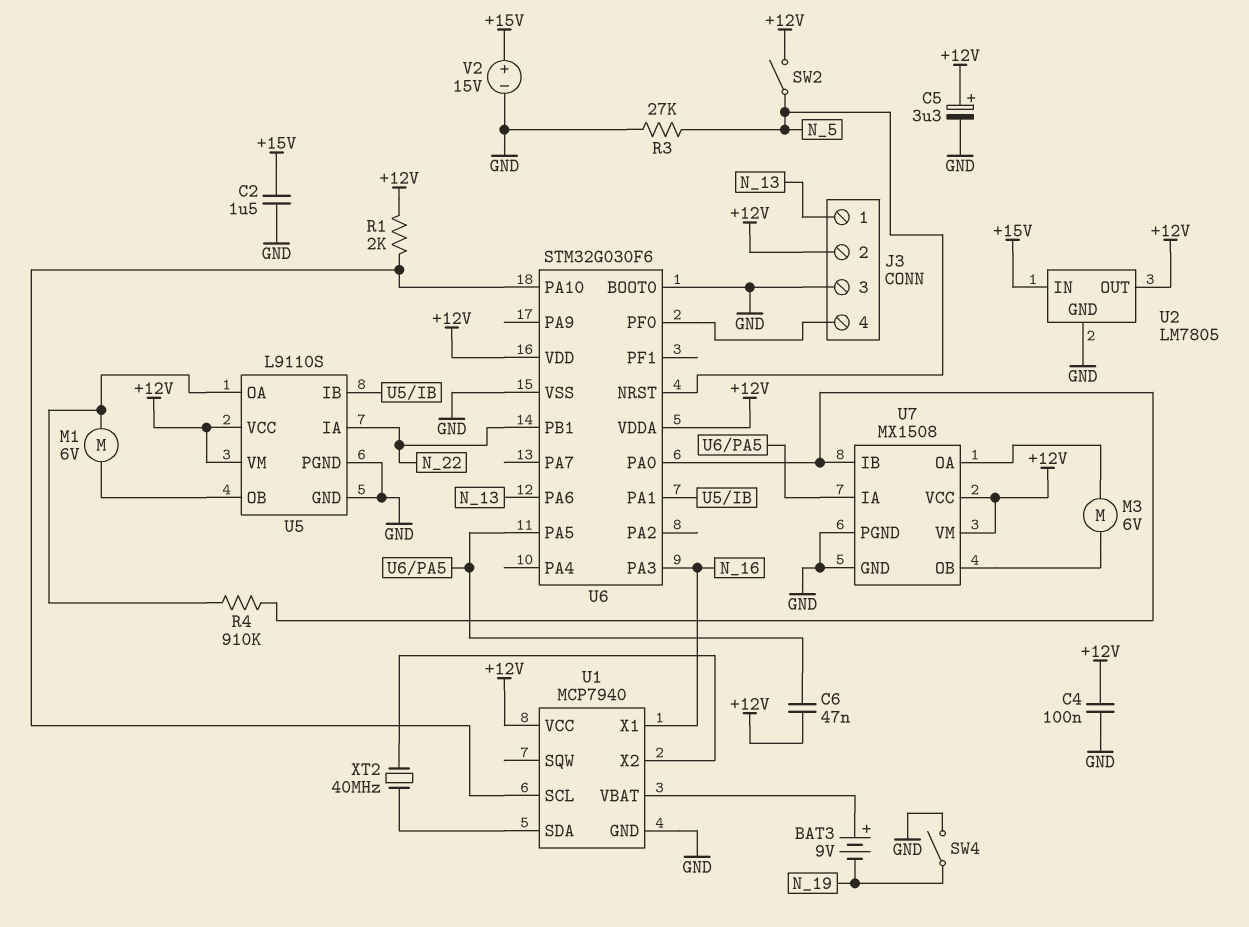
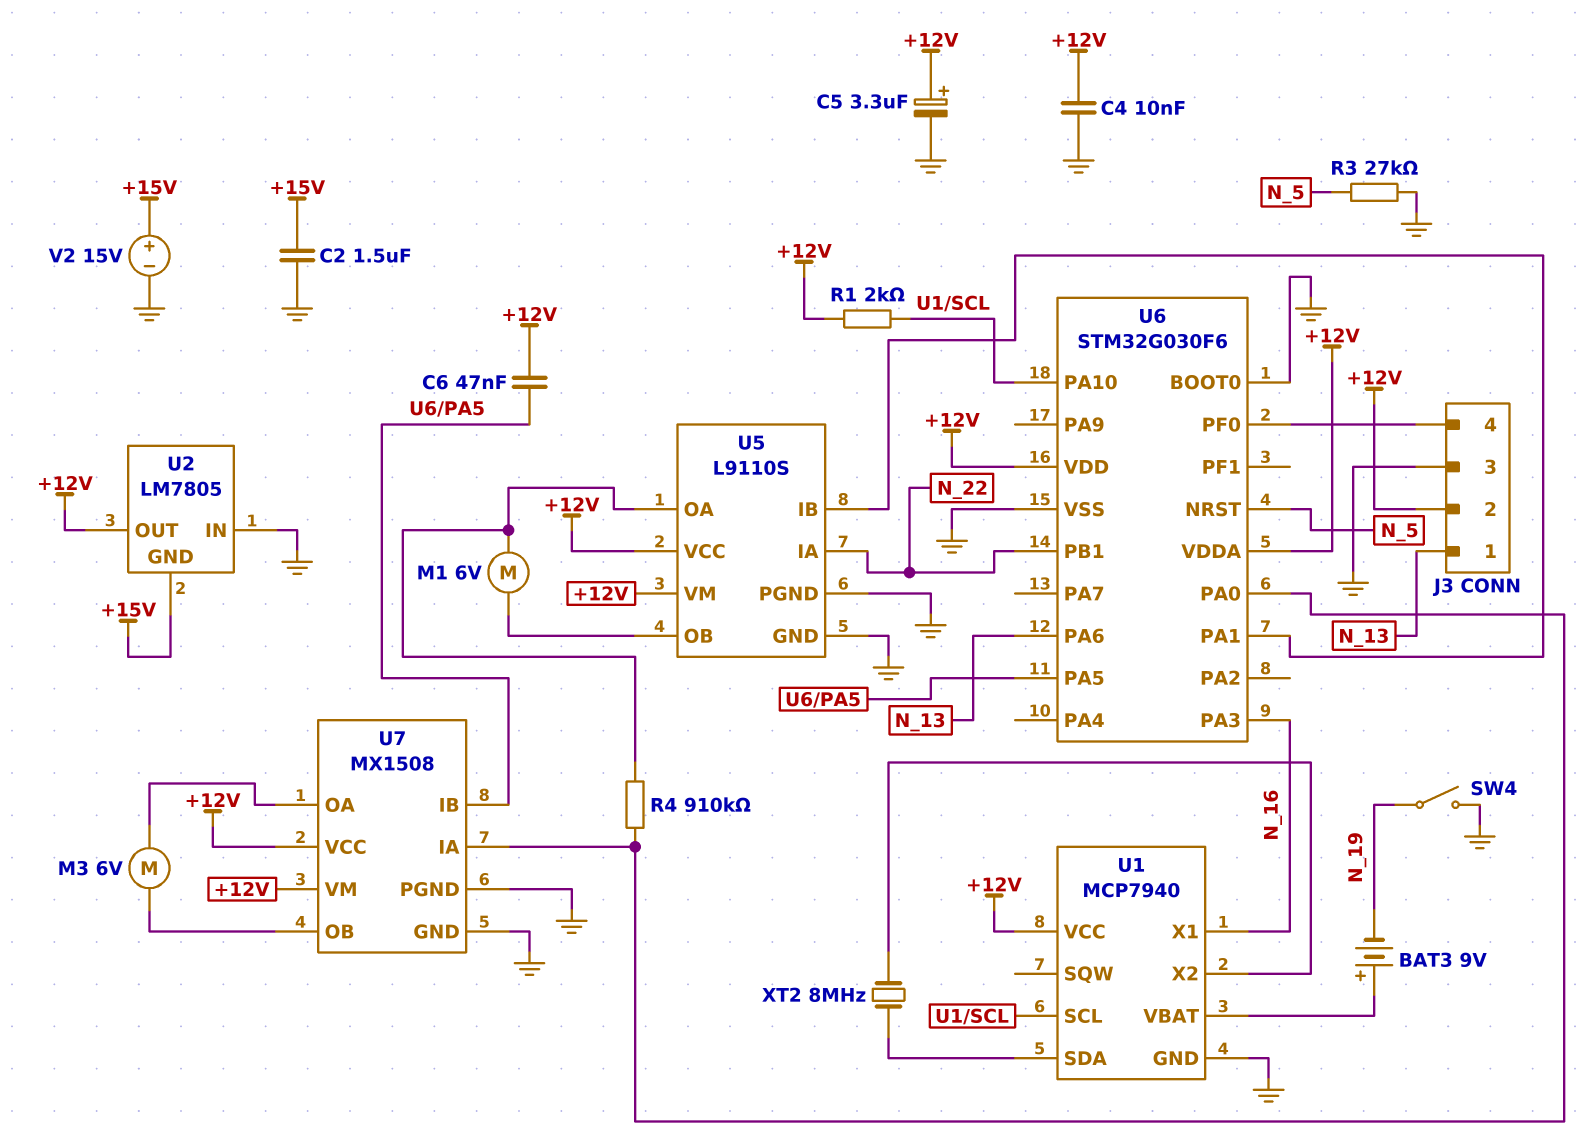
C4: 100nF (+12V, GND) -> 10nF (+12V, GND)
SW2: switch (+12V, N_5) -> none
U2 pin GND: GND -> +15V
U2 pin IN: +15V -> GND
U7 pin IA: U6/PA5 -> U6/PA0
U7 pin IB: U6/PA0 -> U6/PA5
XT2: 40MHz (U1/SDA, U1/X2) -> 8MHz (U1/SDA, U1/X2)

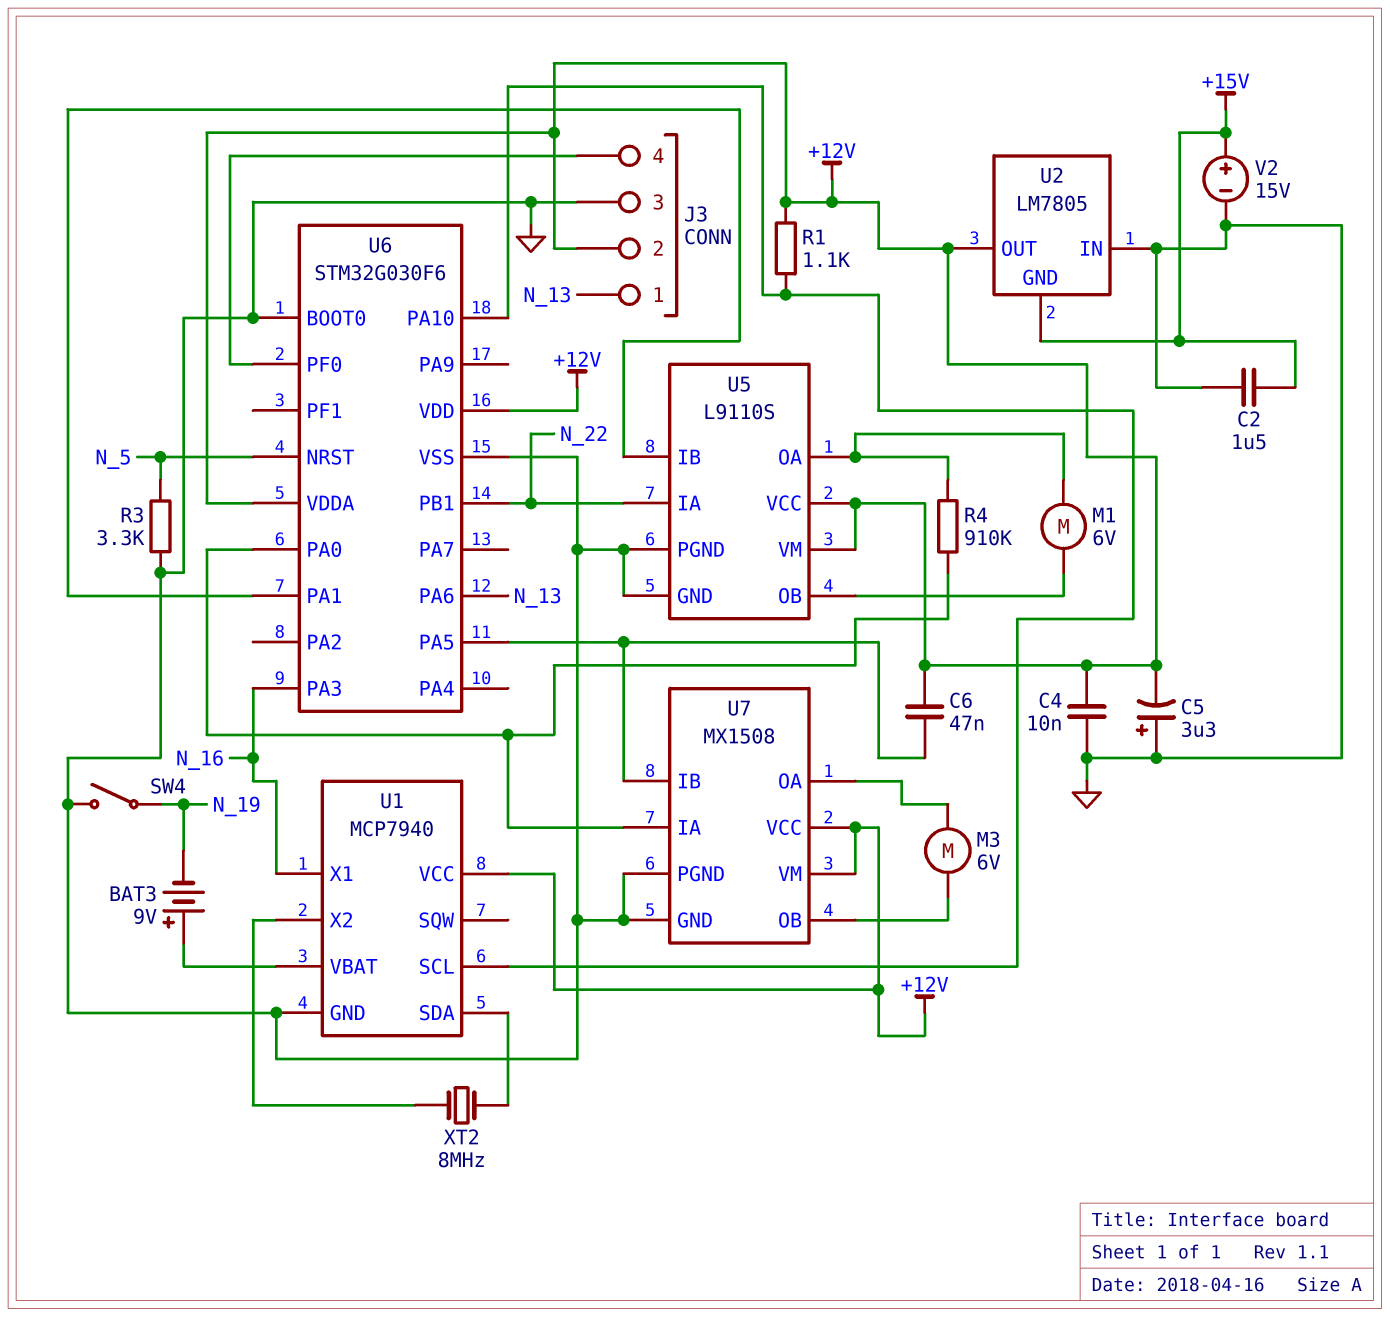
C5: 3.3uF (plus +12V, minus GND) -> 3.3uF (plus GND, minus +12V)
R1: 2k (+12V, U1/SCL) -> 1.1k (+12V, U1/SCL)
R3: 27k (GND, N_5) -> 3.3k (GND, N_5)

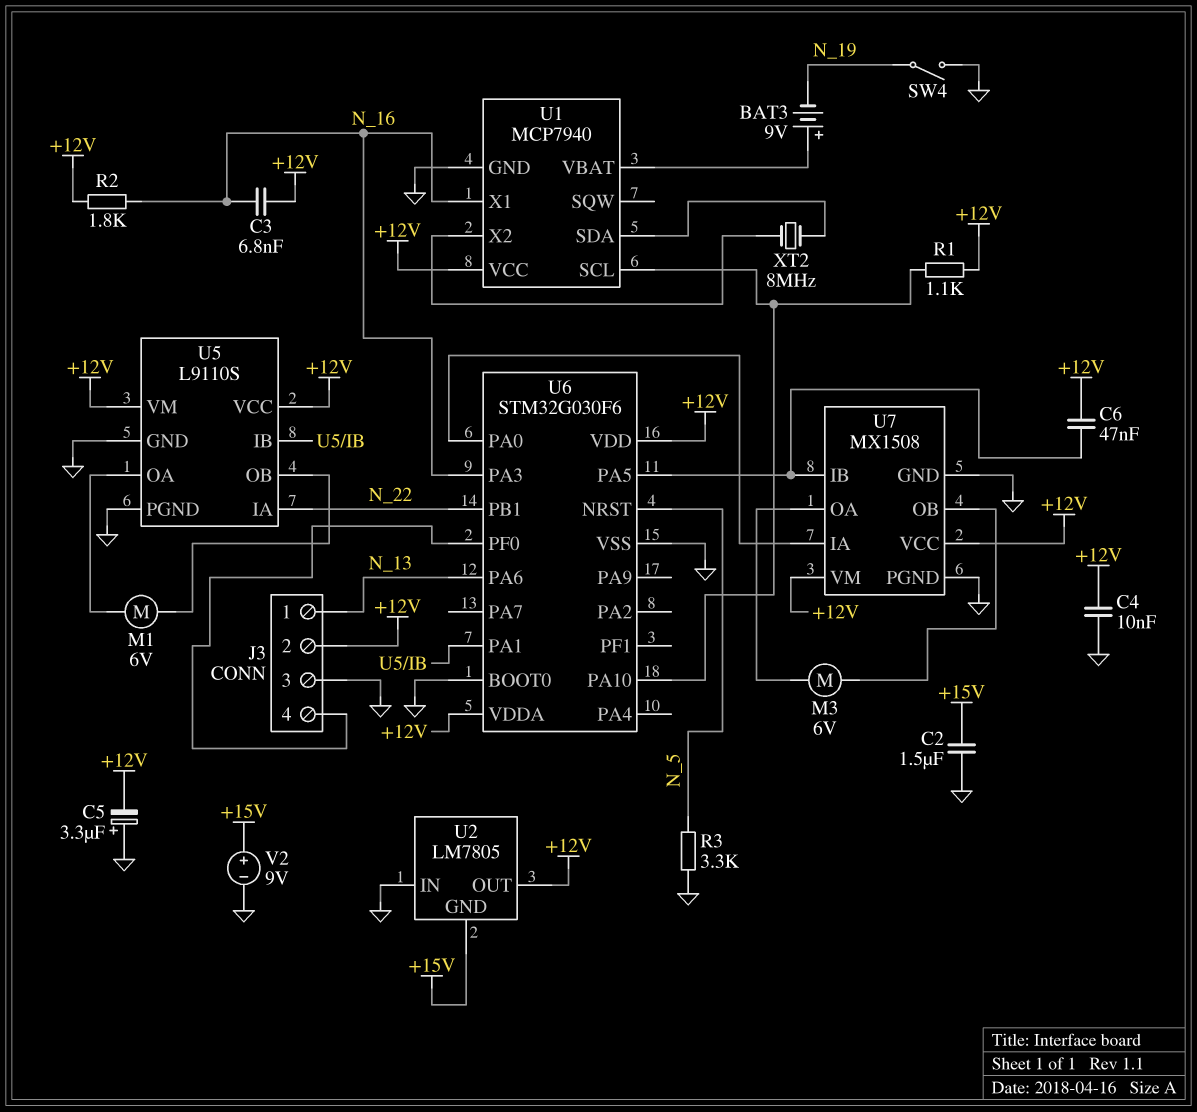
C3: none -> 6.8nF (+12V, N_16)
R2: none -> 1.8k (+12V, N_16)
R4: 910k (U5/OA, U6/PA0) -> none
V2: 15V (plus +15V, minus GND) -> 9V (plus +15V, minus GND)

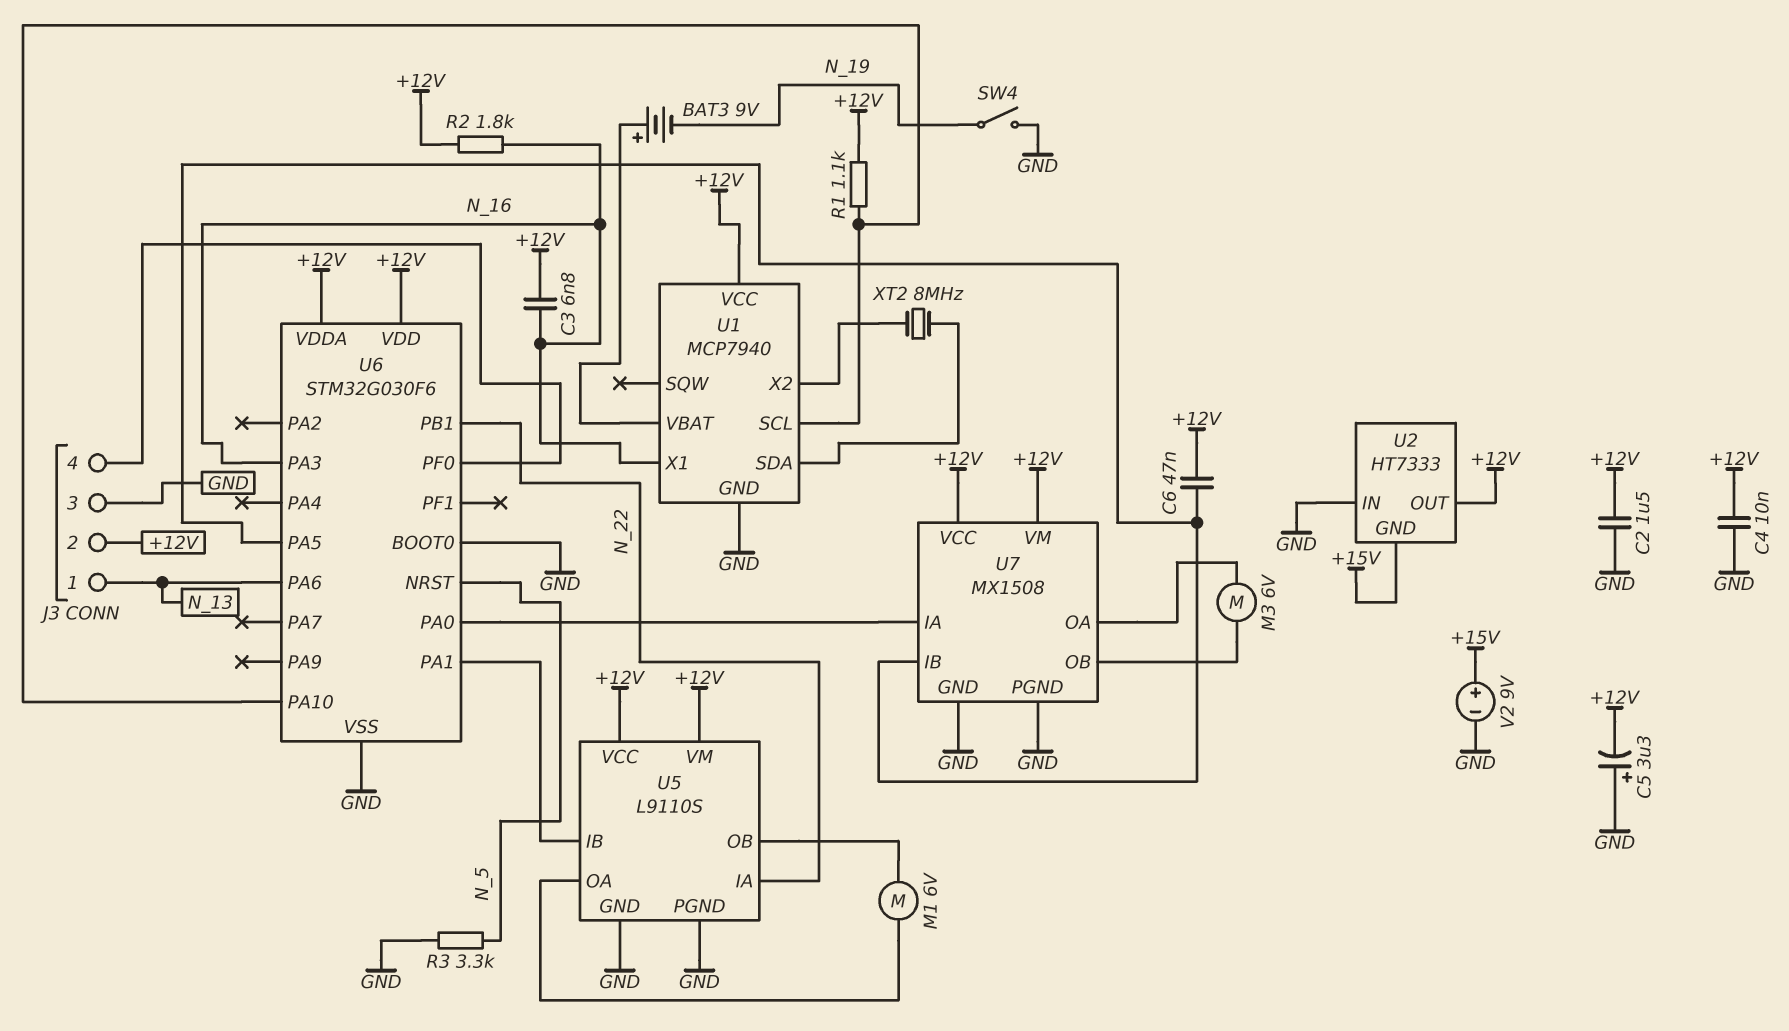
C2: 1.5uF (+15V, GND) -> 1.5uF (+12V, GND)
U2: LM7805 -> HT7333

